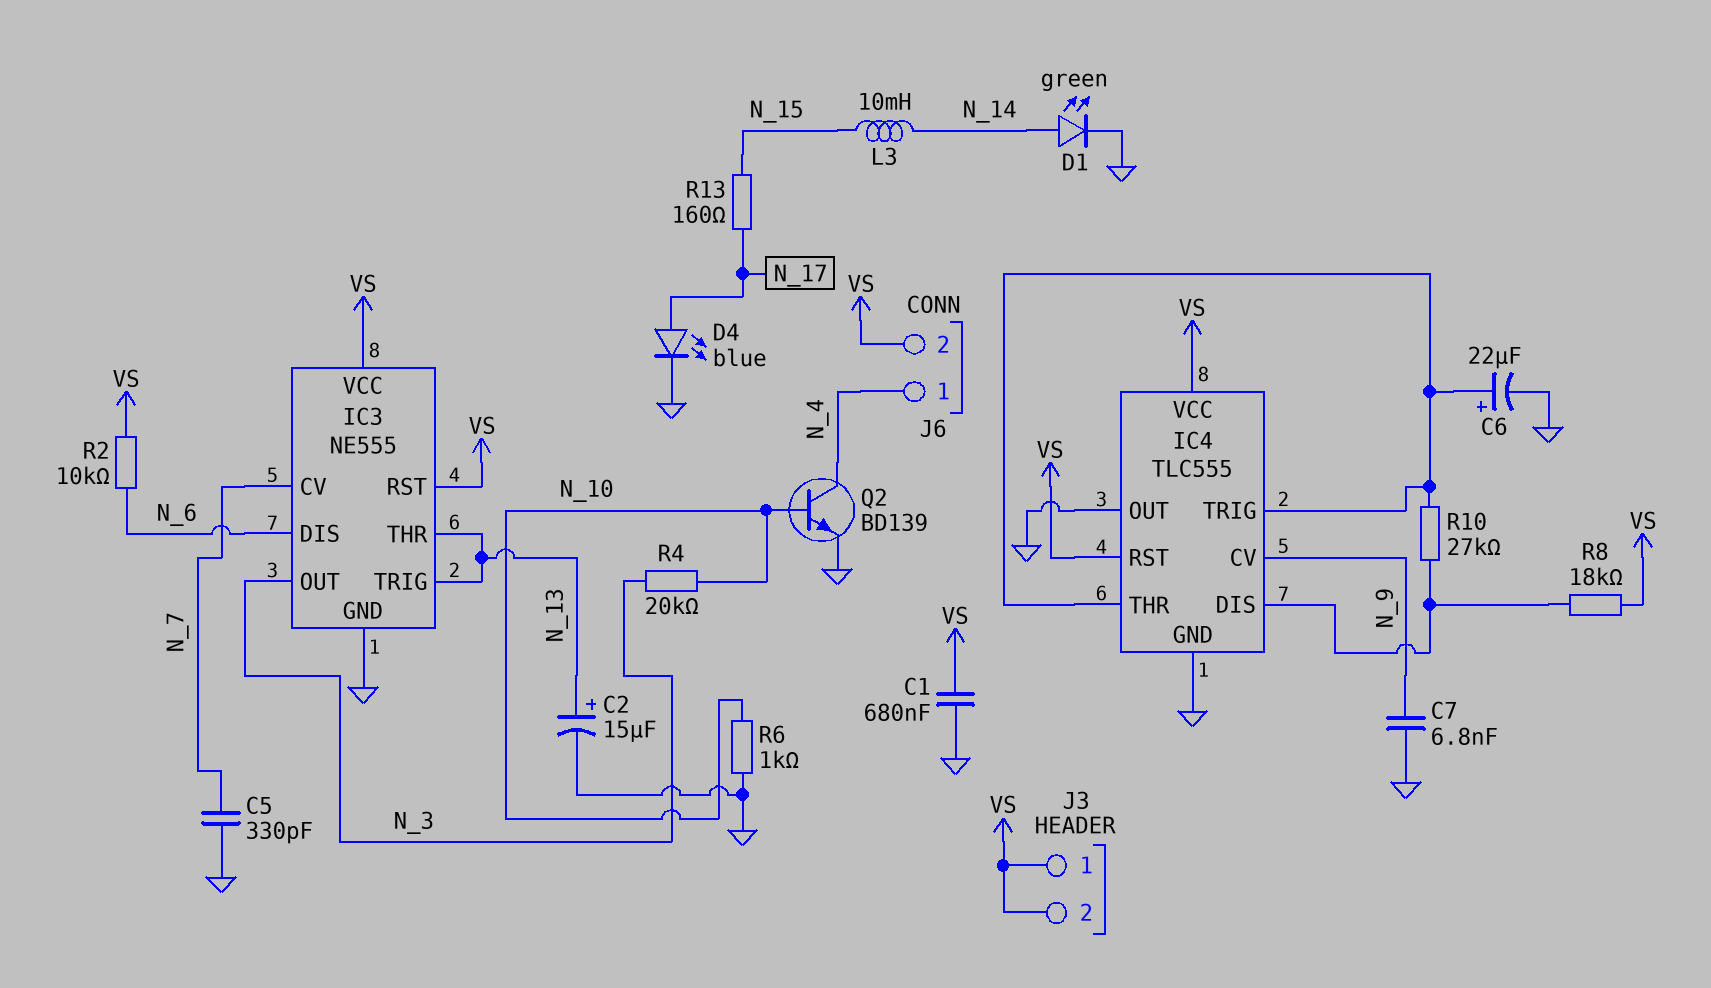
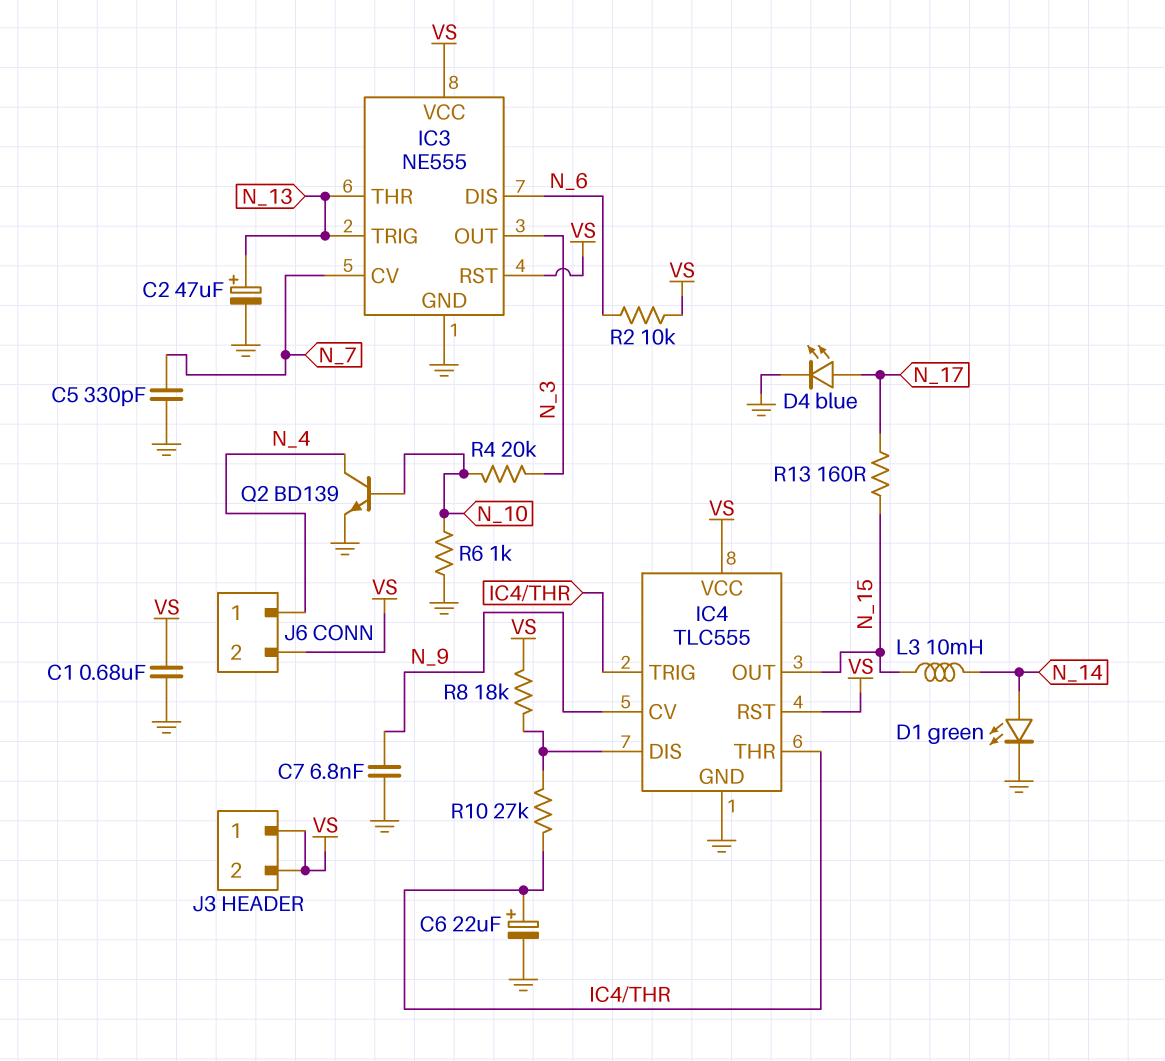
C2: 15uF (plus N_13, minus GND) -> 47uF (plus N_13, minus GND)
IC4 pin OUT: GND -> N_15

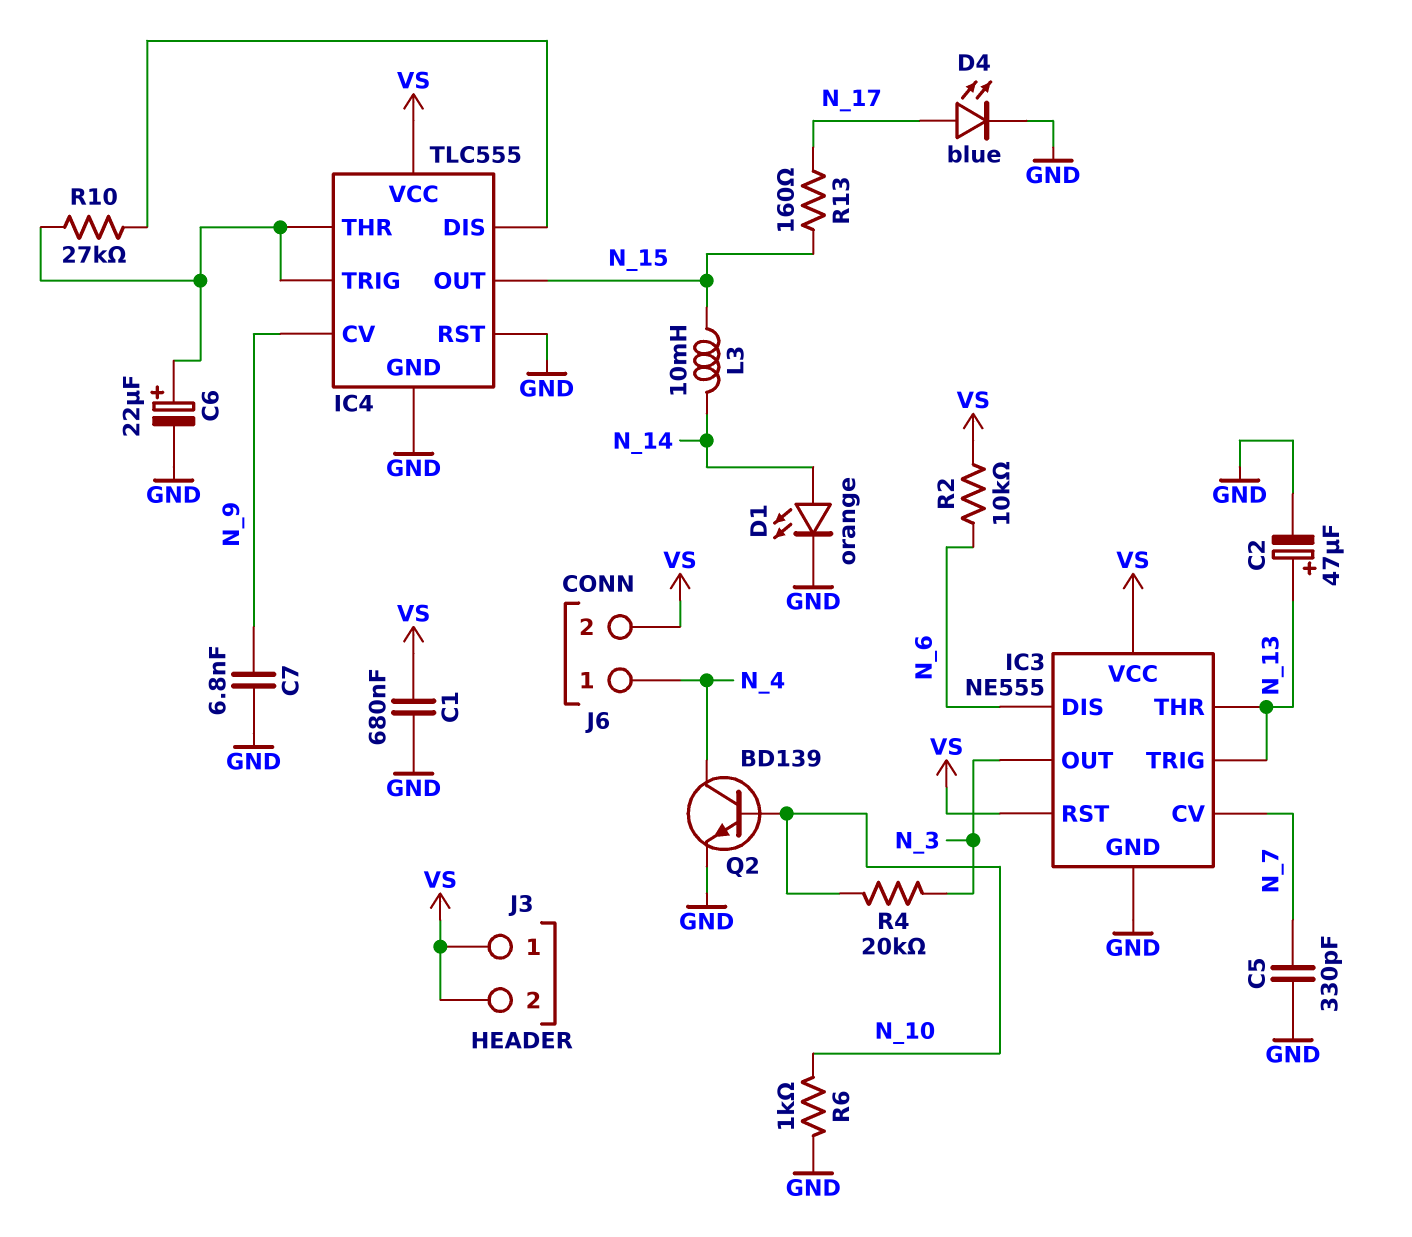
D1: LED green (A N_14, K GND) -> LED orange (A N_14, K GND)
IC4 pin RST: VS -> GND
R8: 18k (IC4/DIS, VS) -> none

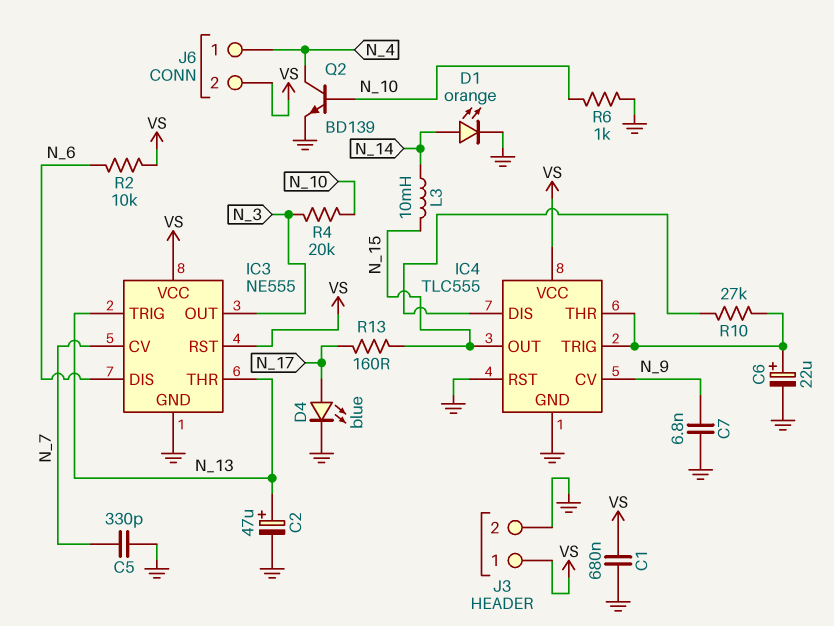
J3 pin 2: VS -> GND

